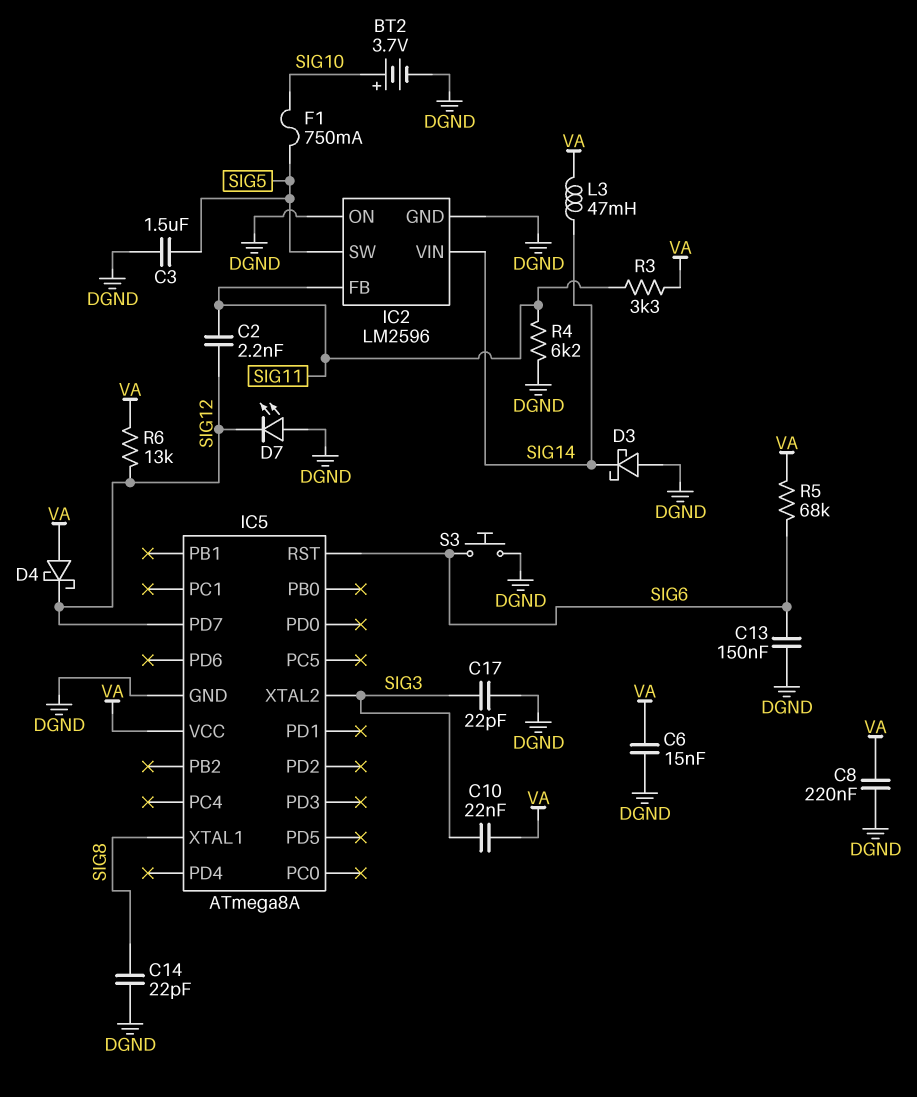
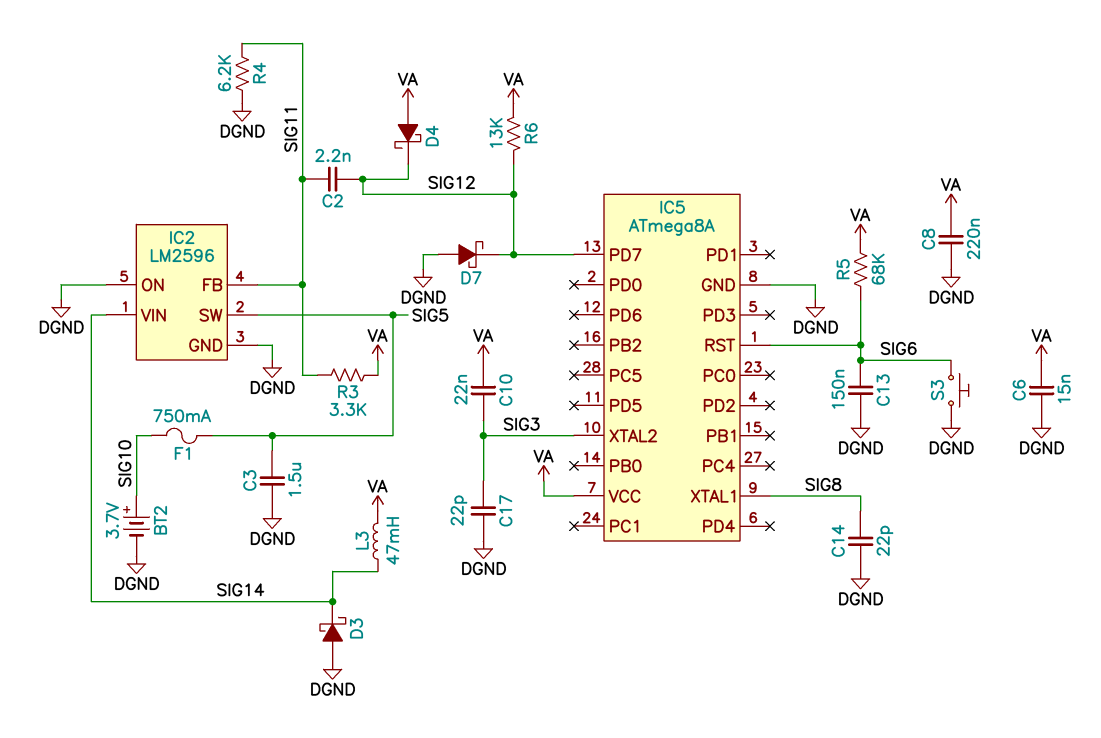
D7: LED (A DGND, K SIG12) -> schottky (A DGND, K SIG12)

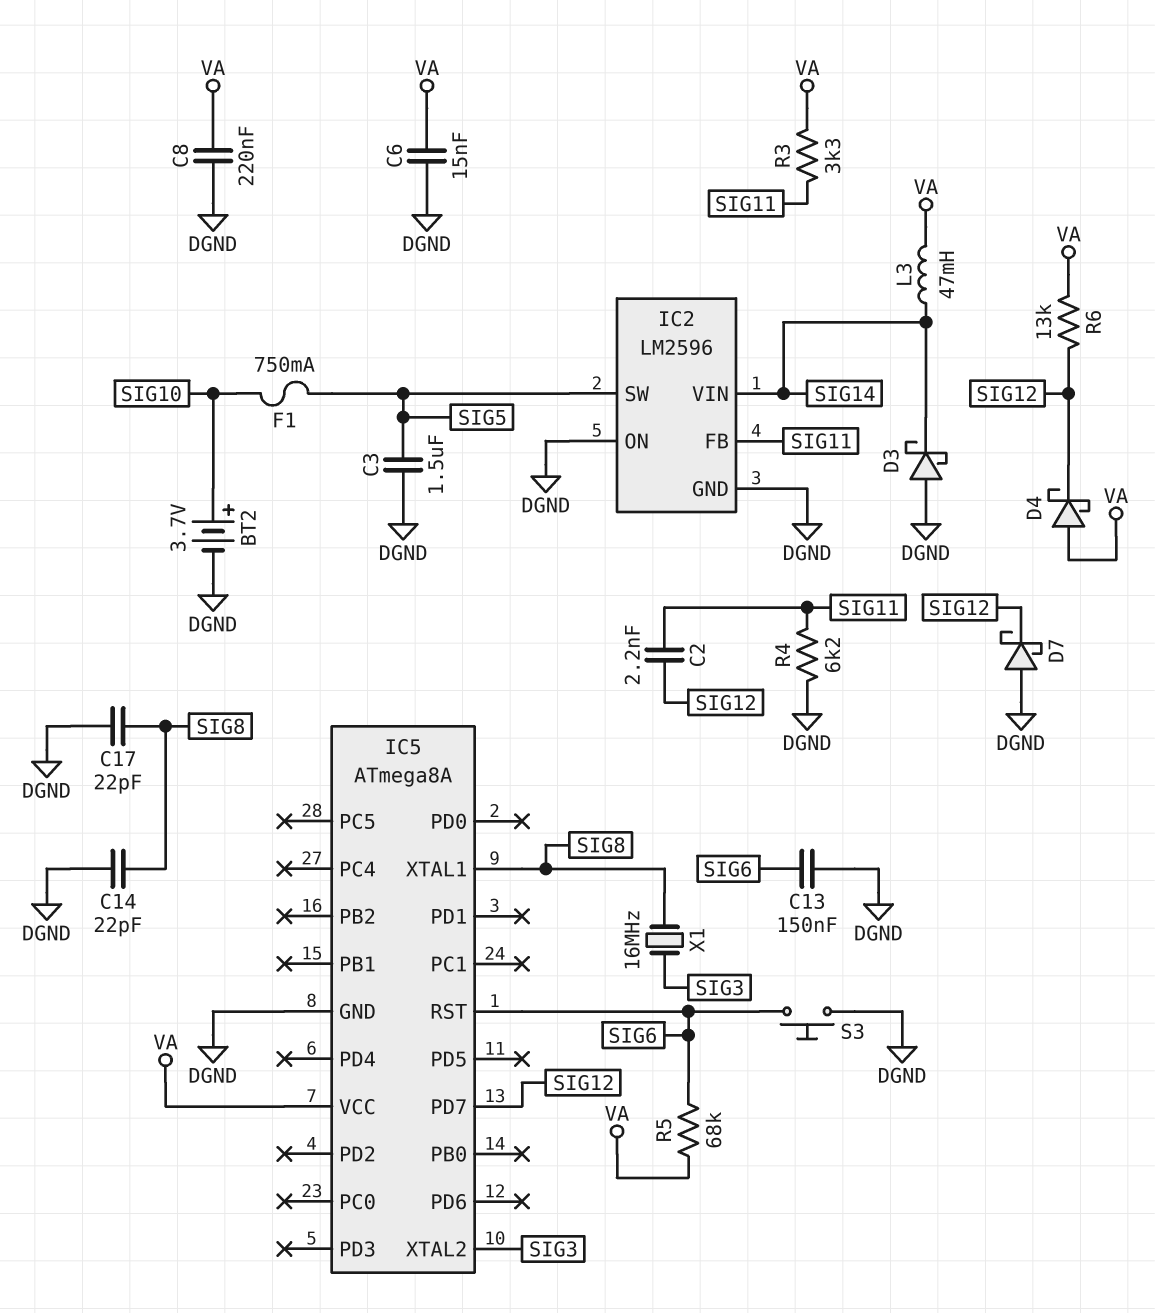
C10: 22nF (SIG3, VA) -> none
C17: 22pF (DGND, SIG3) -> 22pF (DGND, SIG8)
X1: none -> 16MHz (SIG3, SIG8)

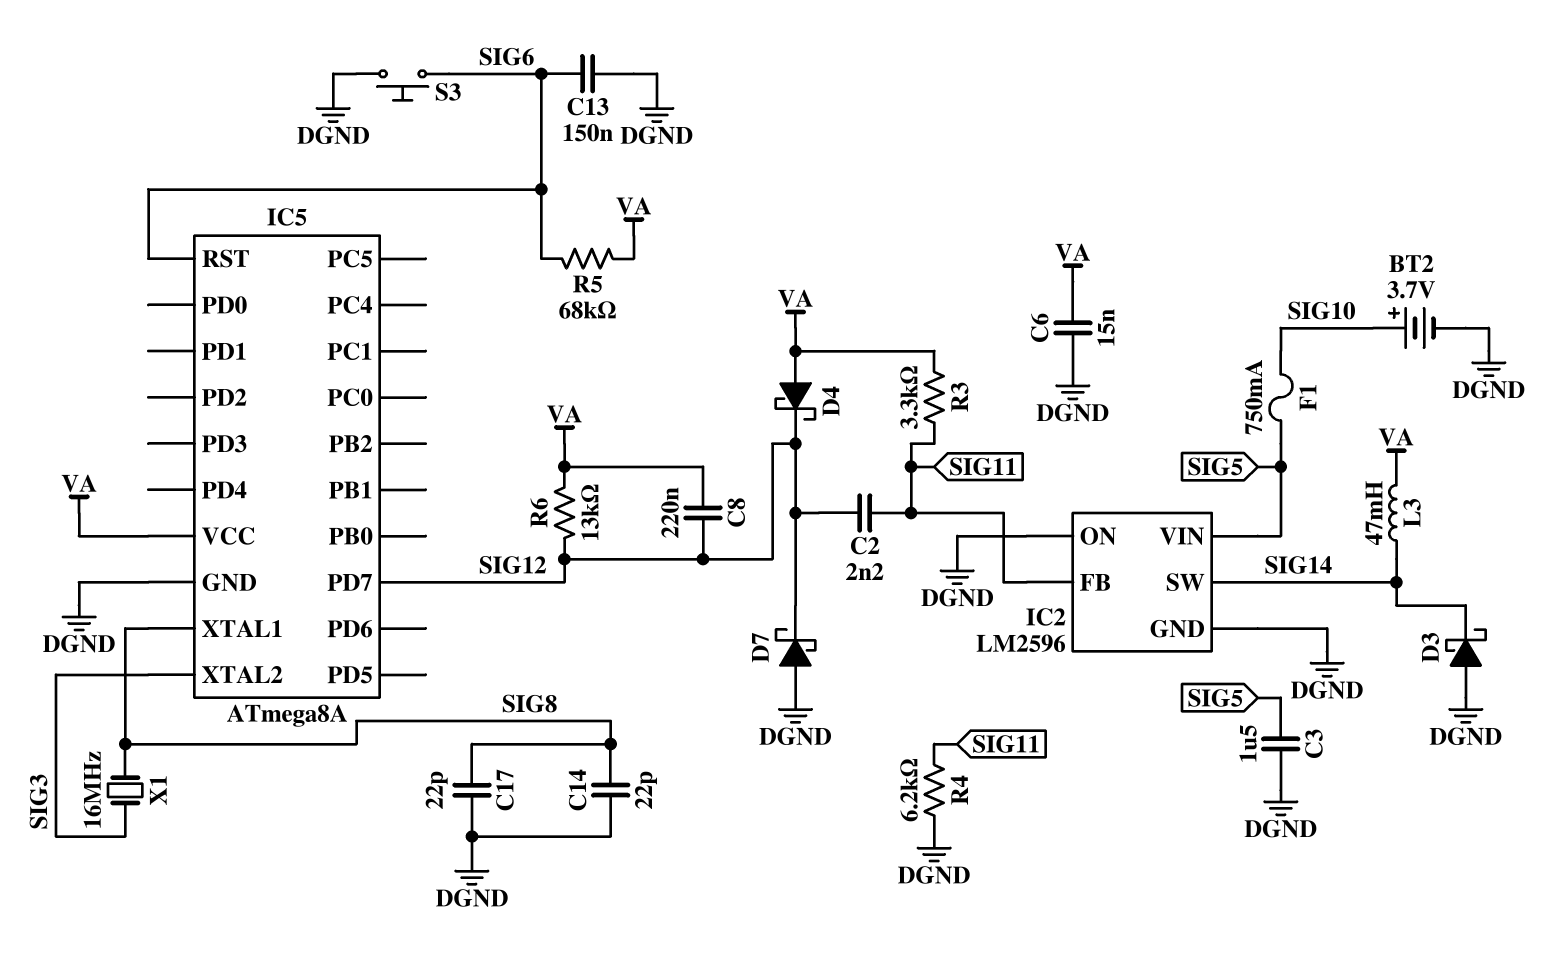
C8: 220nF (DGND, VA) -> 220nF (SIG12, VA)
IC2 pin SW: SIG5 -> SIG14
IC2 pin VIN: SIG14 -> SIG5

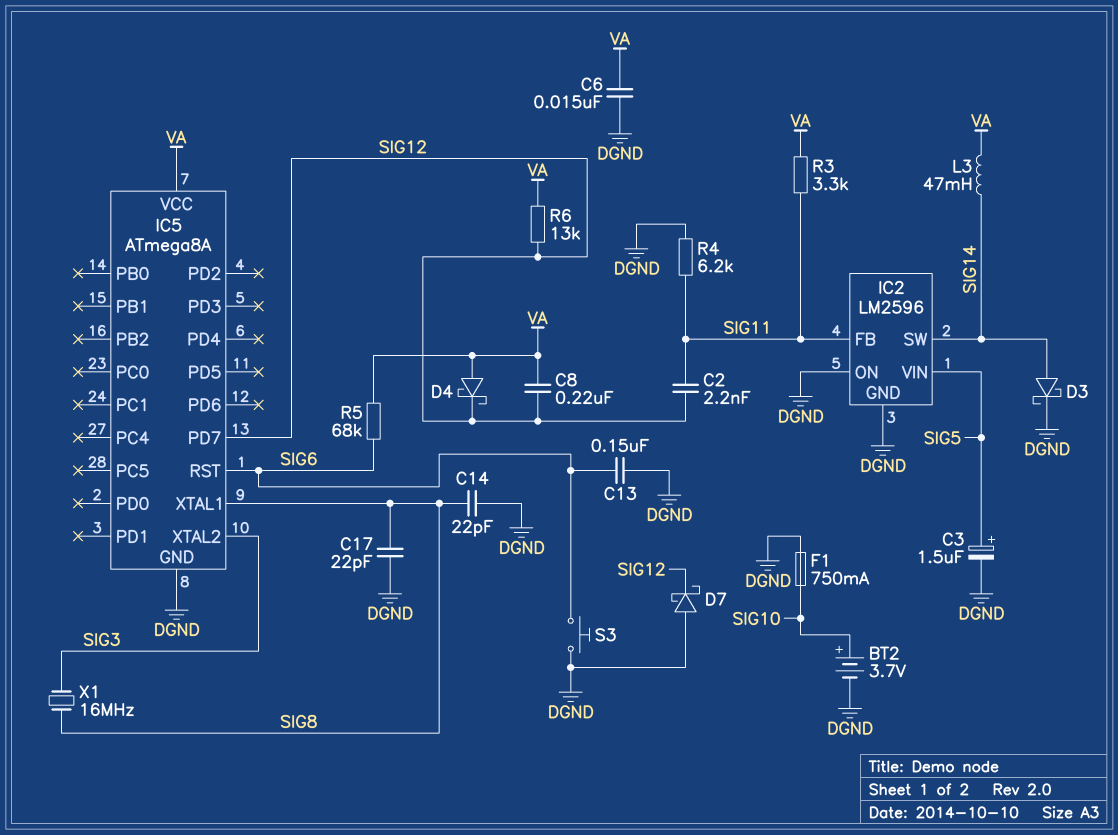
C3: 1.5uF (DGND, SIG5) -> 1.5uF (plus SIG5, minus DGND)
D3: schottky (A DGND, K SIG14) -> schottky (A SIG14, K DGND)
F1: 750mA (SIG5, SIG10) -> 750mA (DGND, SIG10)

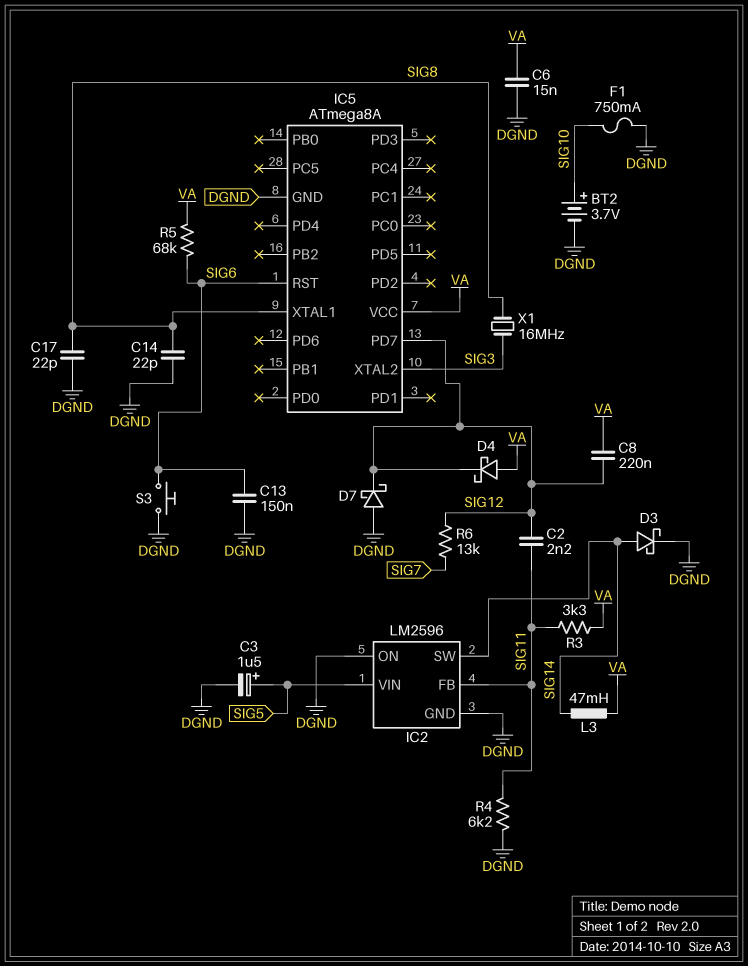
R6: 13k (SIG12, VA) -> 13k (SIG7, SIG12)

